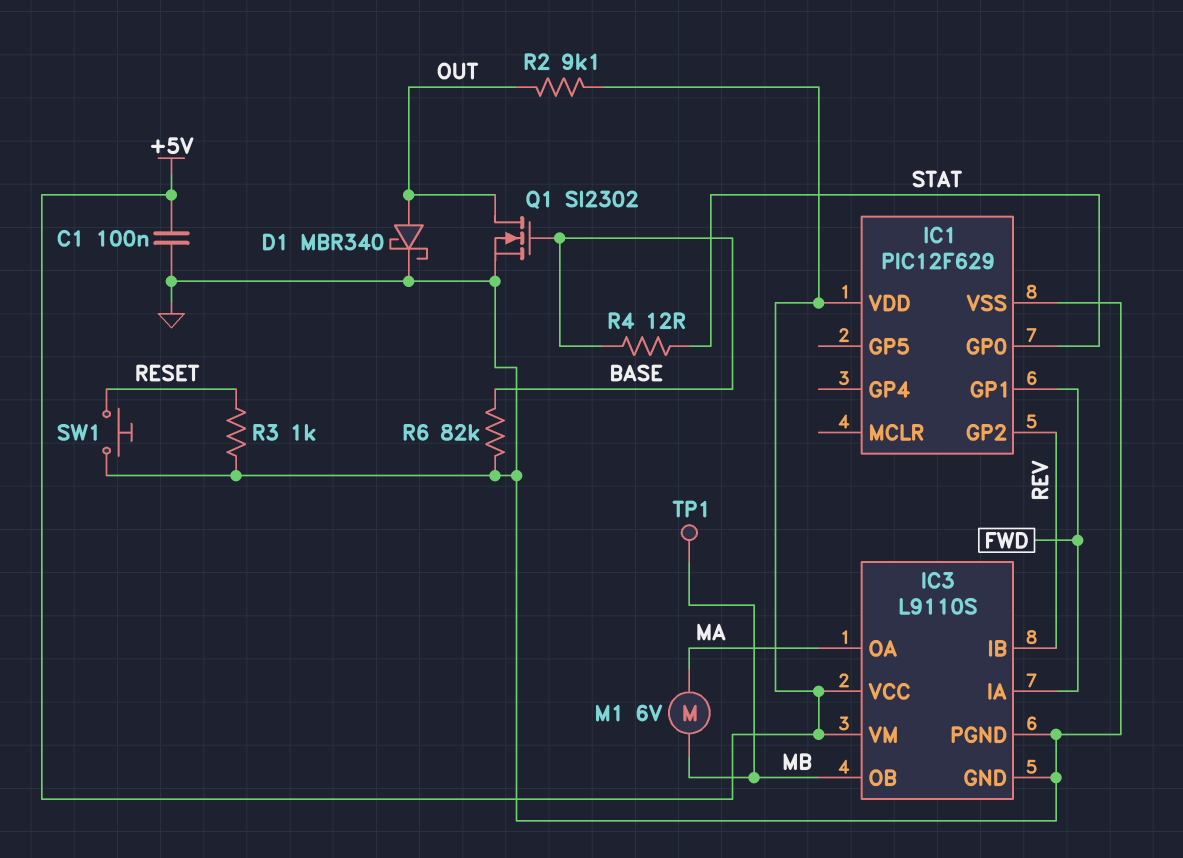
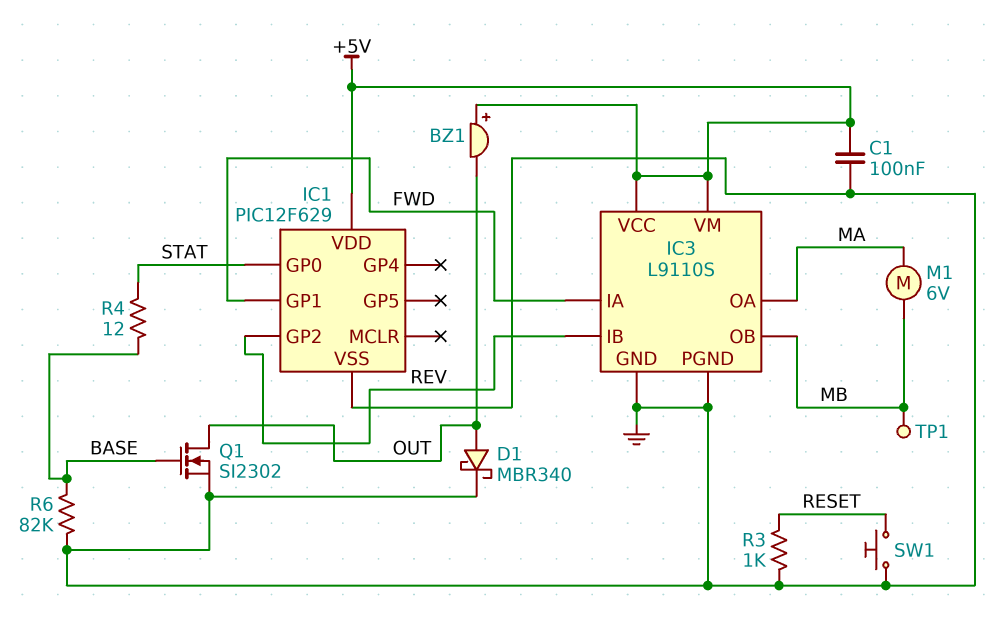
BZ1: none -> buzzer (plus +5V, minus OUT)
R2: 9.1k (+5V, OUT) -> none

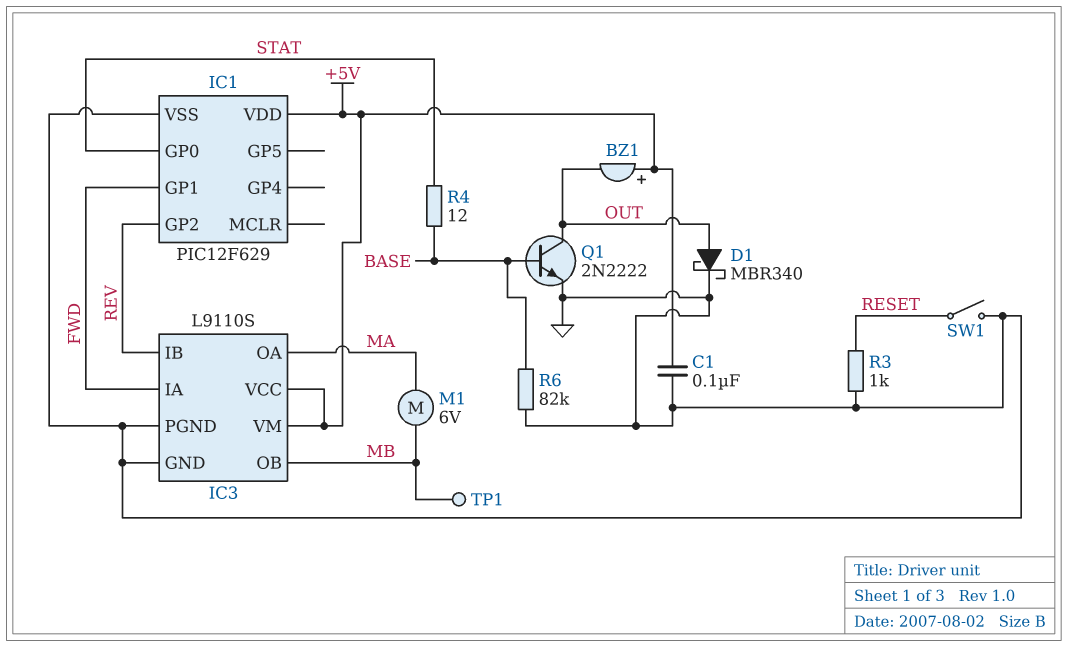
Q1: NMOS SI2302 (G BASE, D OUT, S GND) -> NPN 2N2222 (B BASE, C OUT, E GND)
SW1: button (GND, RESET) -> switch (GND, RESET)

